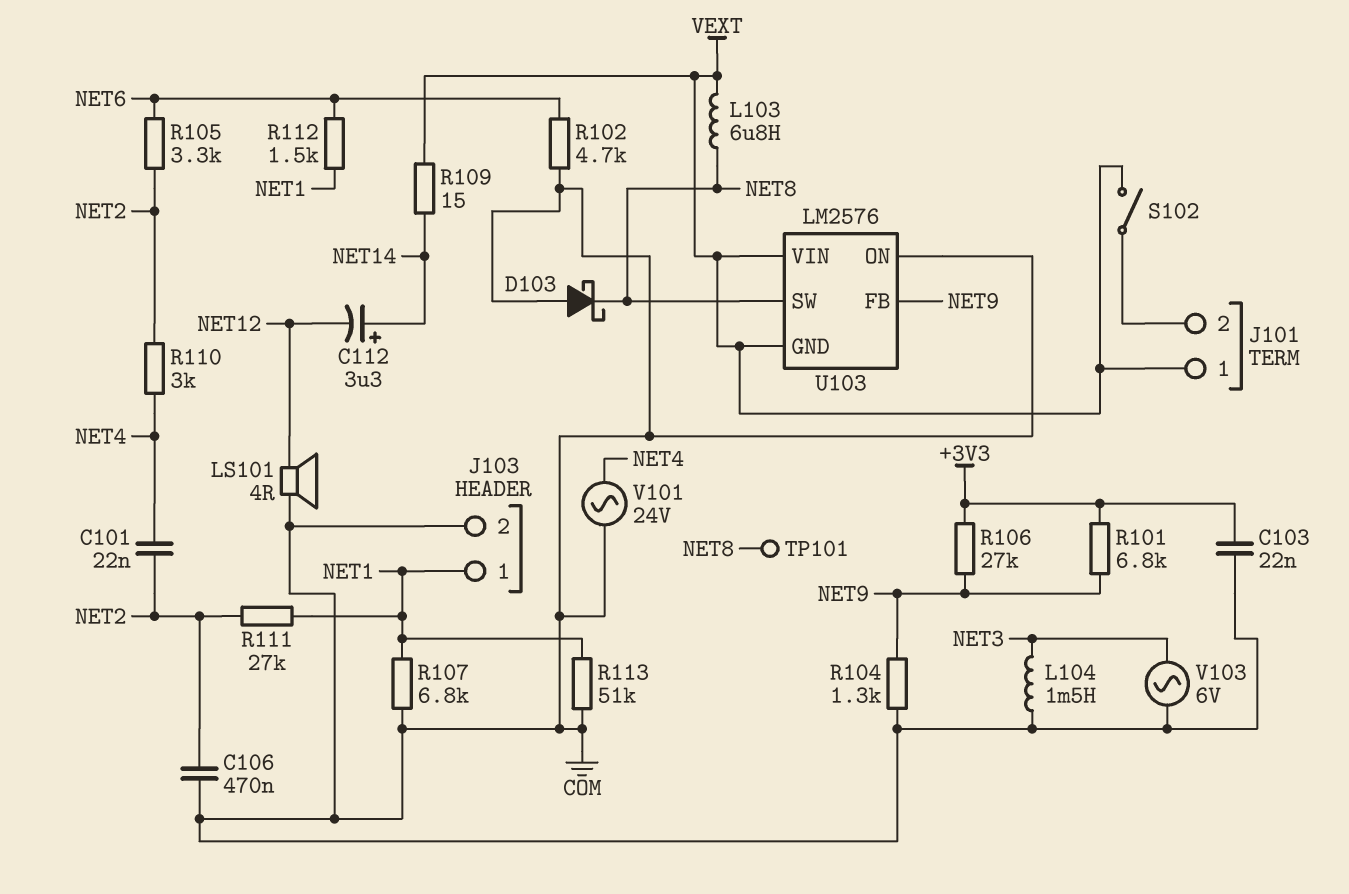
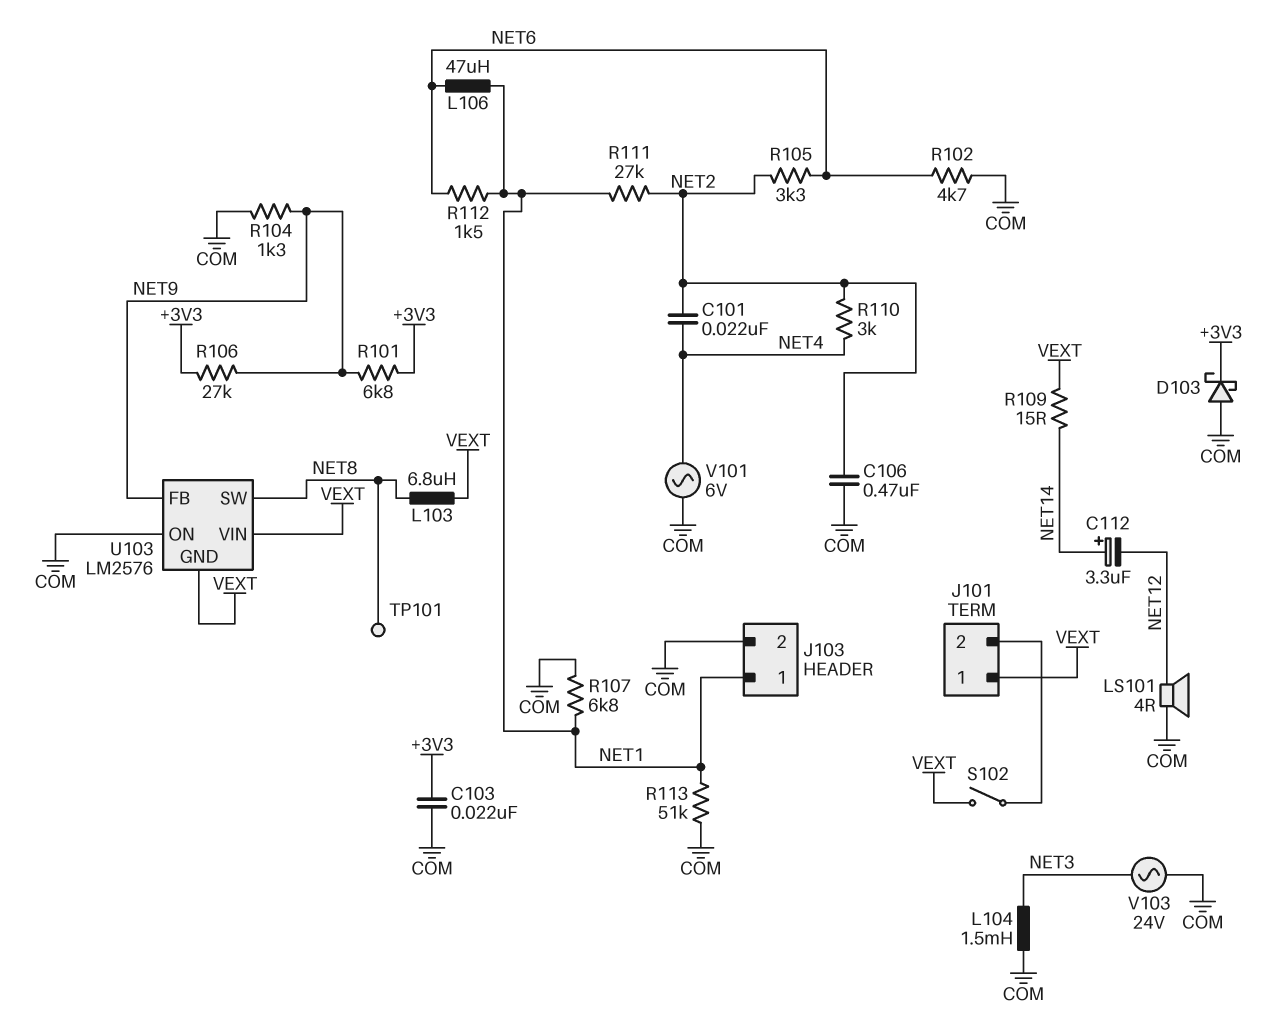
D103: schottky (A COM, K NET8) -> schottky (A COM, K +3V3)
L106: none -> 47uH (NET1, NET6)
V101: AC 24V (COM, NET4) -> AC 6V (COM, NET4)
V103: AC 6V (COM, NET3) -> AC 24V (COM, NET3)

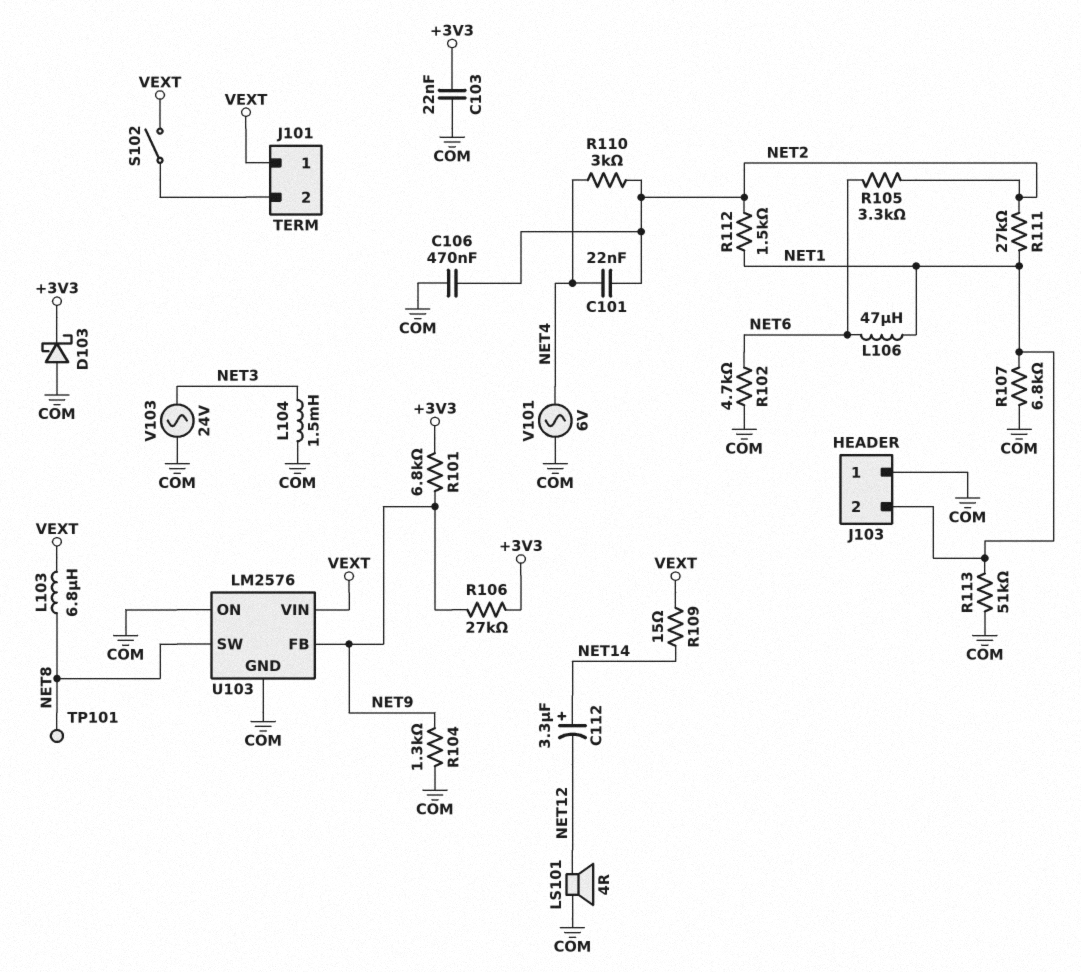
J103 pin 1: NET1 -> COM
J103 pin 2: COM -> NET1
R112: 1.5k (NET1, NET6) -> 1.5k (NET1, NET2)
U103 pin GND: VEXT -> COM

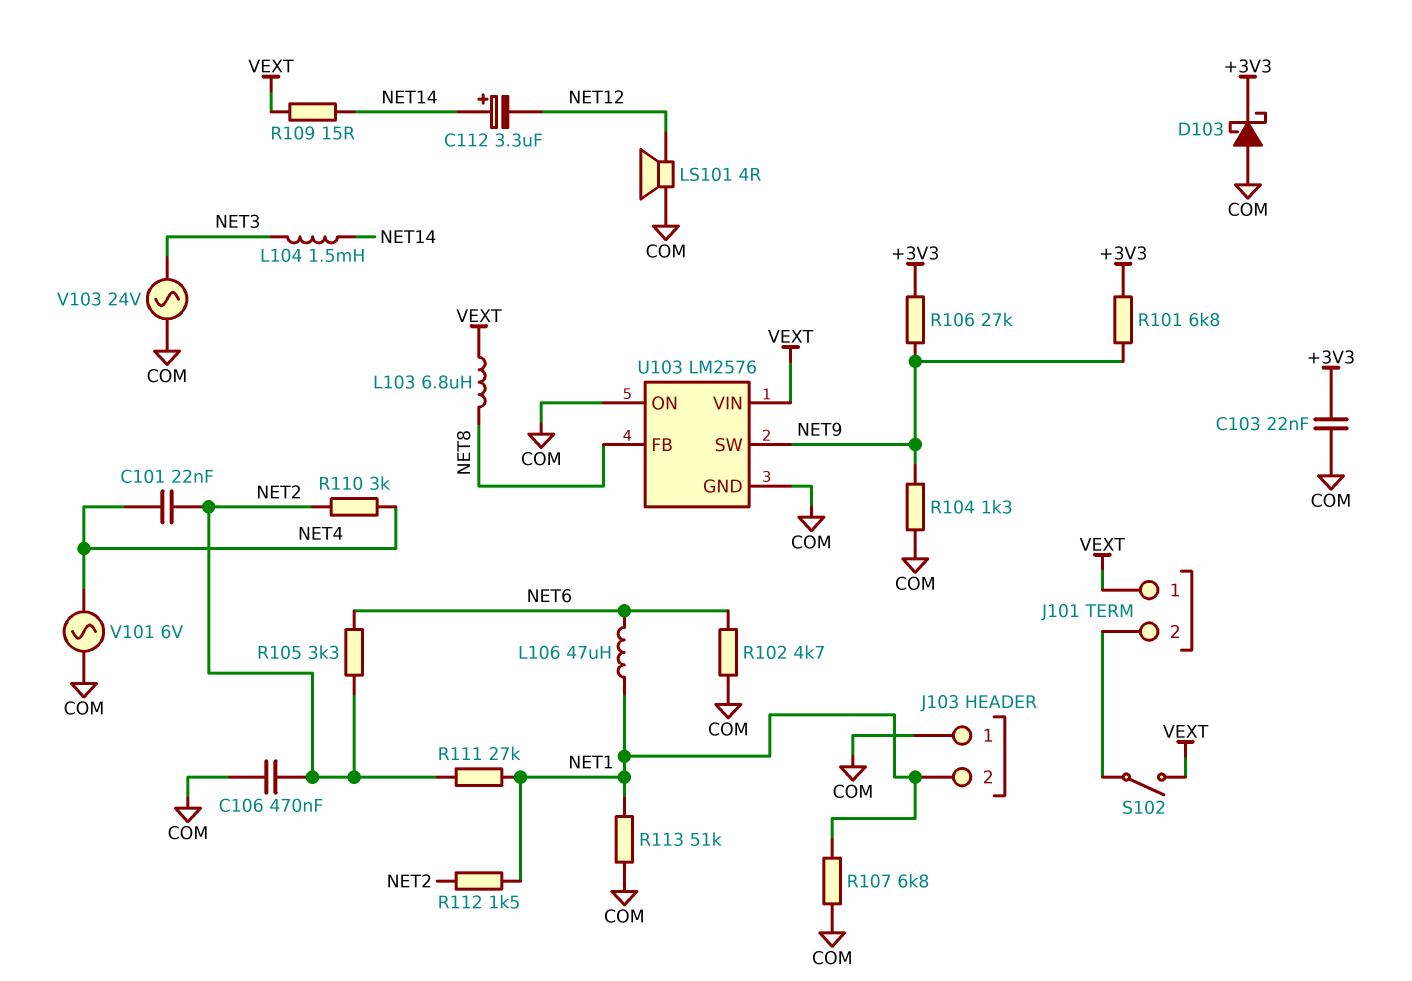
L104: 1.5mH (COM, NET3) -> 1.5mH (NET3, NET14)
TP101: test point (NET8) -> none
U103 pin FB: NET9 -> NET8
U103 pin SW: NET8 -> NET9

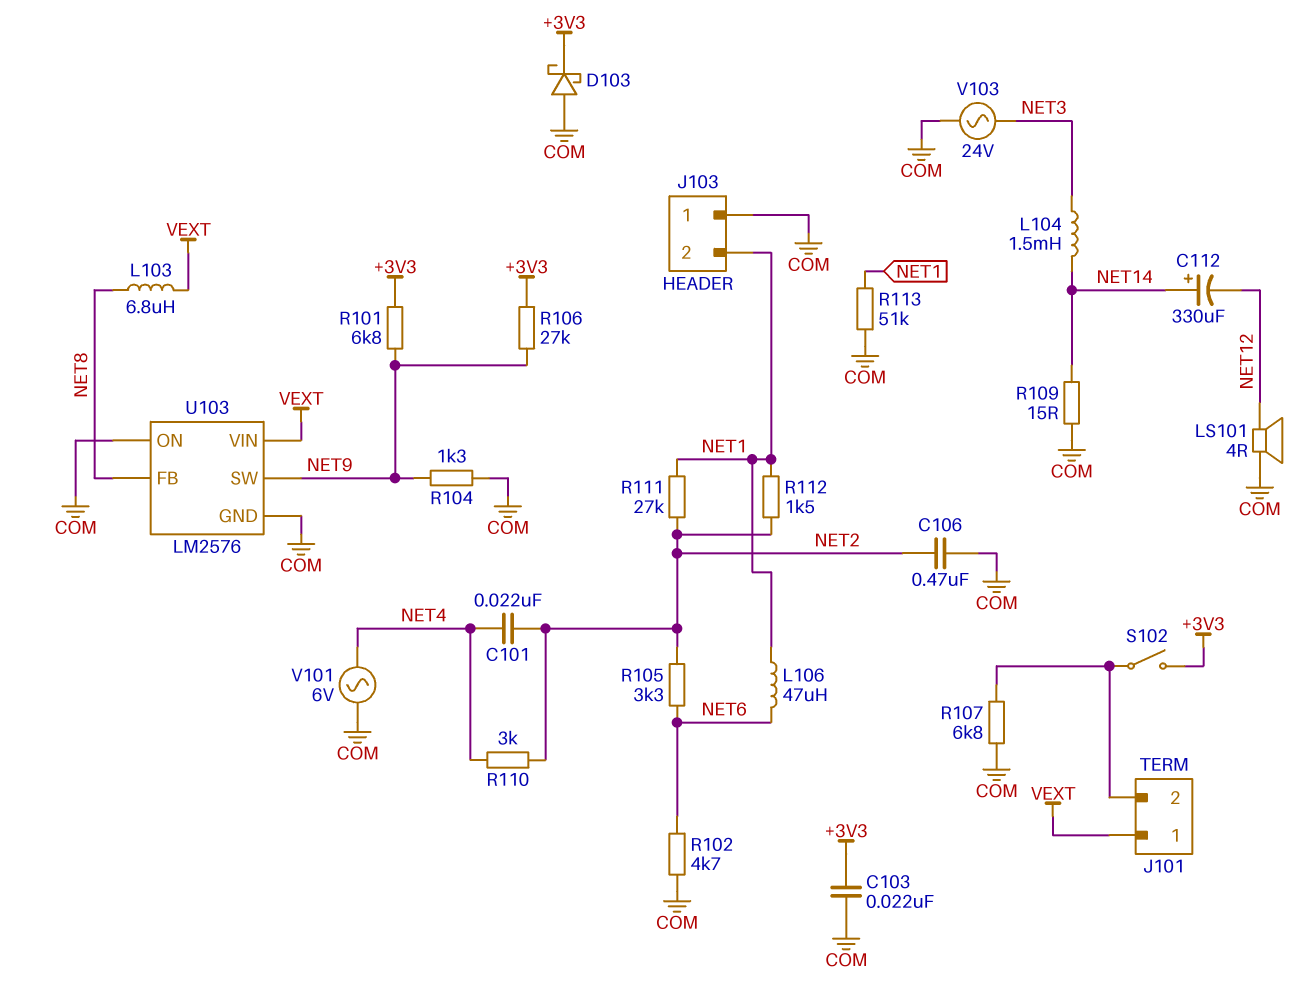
C112: 3.3uF (plus NET14, minus NET12) -> 330uF (plus NET14, minus NET12)
R107: 6.8k (COM, NET1) -> 6.8k (COM, J101/2)
R109: 15 (NET14, VEXT) -> 15 (COM, NET14)
S102: switch (J101/2, VEXT) -> switch (+3V3, J101/2)

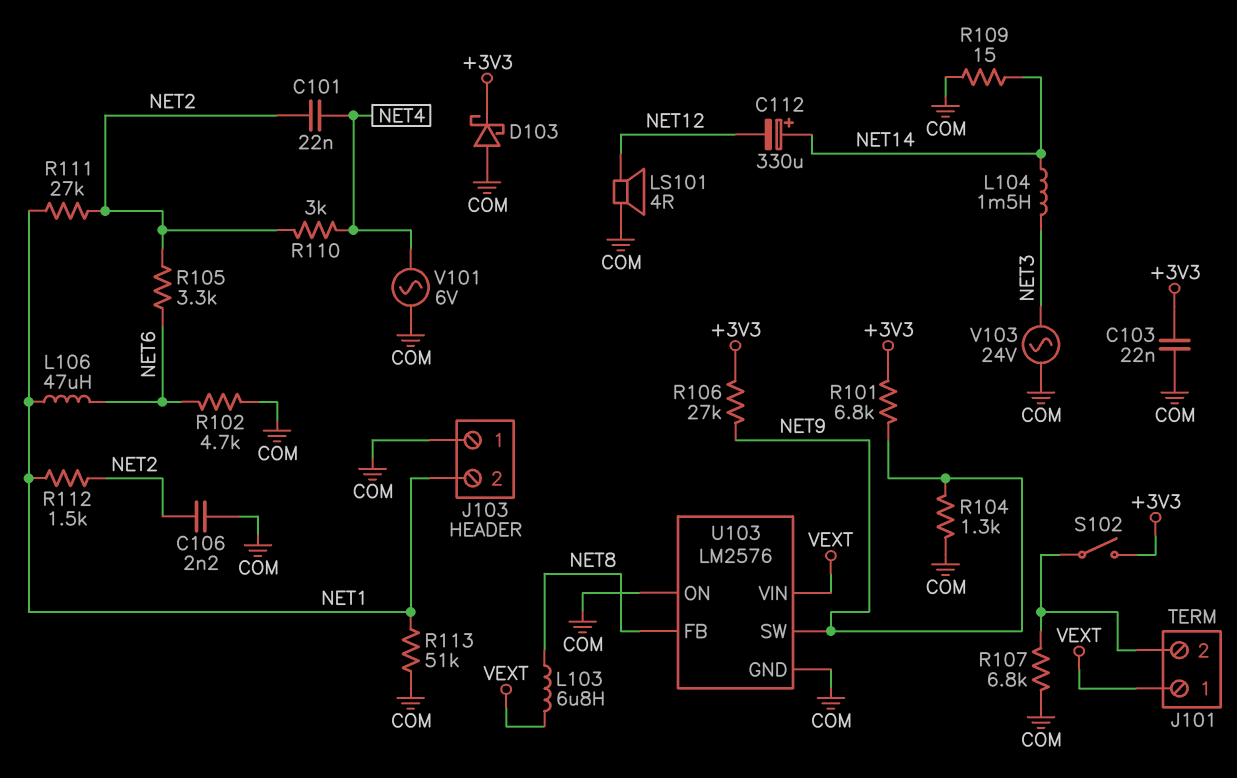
C106: 470nF (COM, NET2) -> 2.2nF (COM, NET2)

